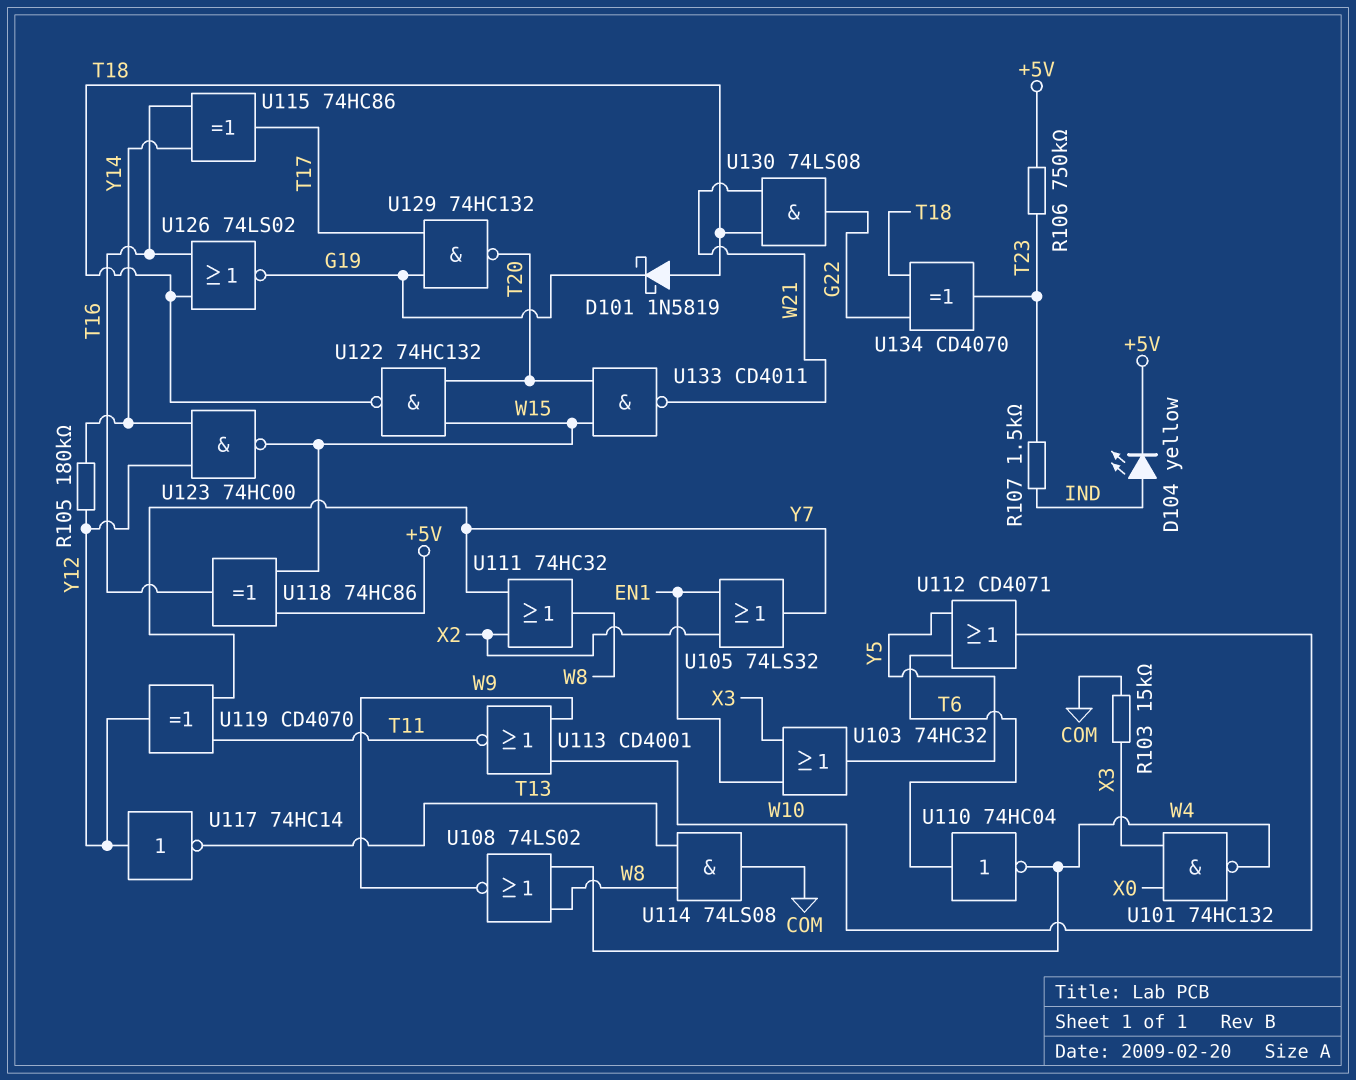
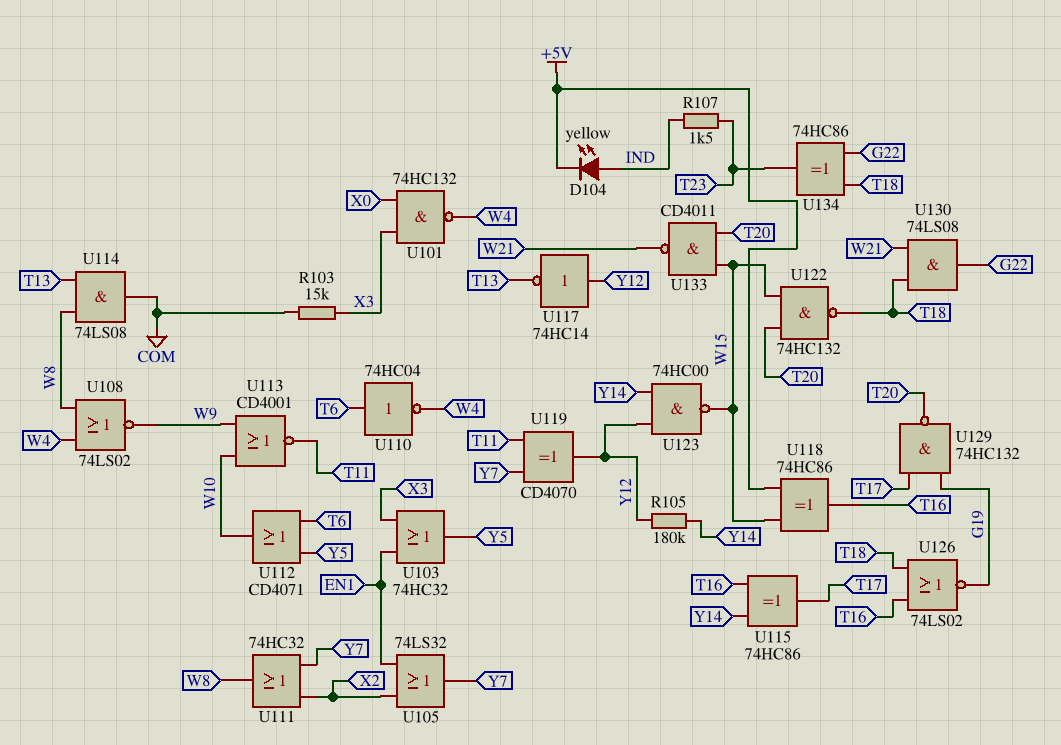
D101: schottky 1N5819 (A T18, K G19) -> none
R106: 750k (+5V, T23) -> none
U134: XOR CD4070 (in G22, in T18, out T23) -> XOR 74HC86 (in G22, in T18, out T23)

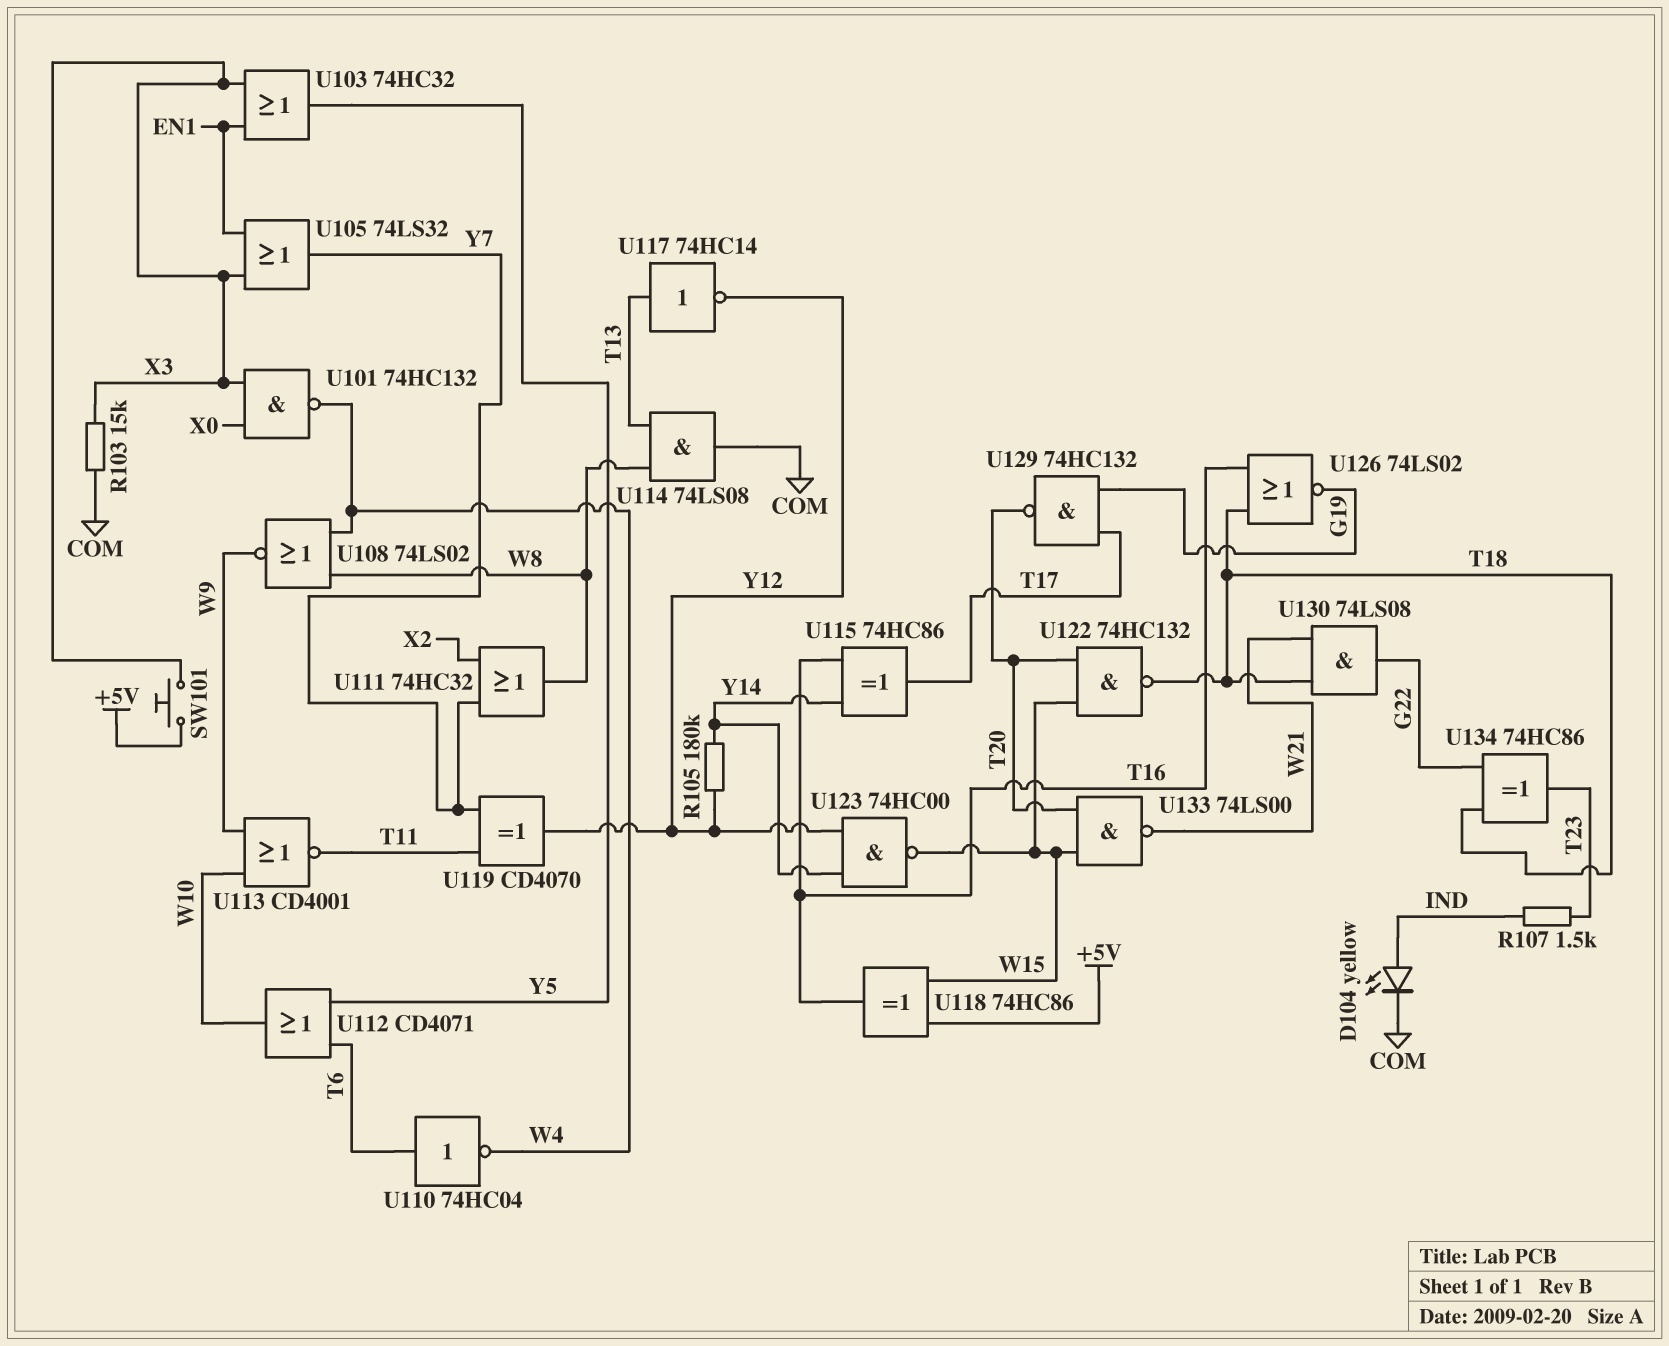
D104: LED yellow (A IND, K +5V) -> LED yellow (A IND, K COM)
SW101: none -> button (+5V, X3)
U105: OR 74LS32 (in EN1, in X2, out Y7) -> OR 74LS32 (in EN1, in X3, out Y7)
U117: NOT 74HC14 (in Y12, out T13) -> NOT 74HC14 (in T13, out Y12)
U133: NAND CD4011 (in T20, in W15, out W21) -> NAND 74LS00 (in T20, in W15, out W21)

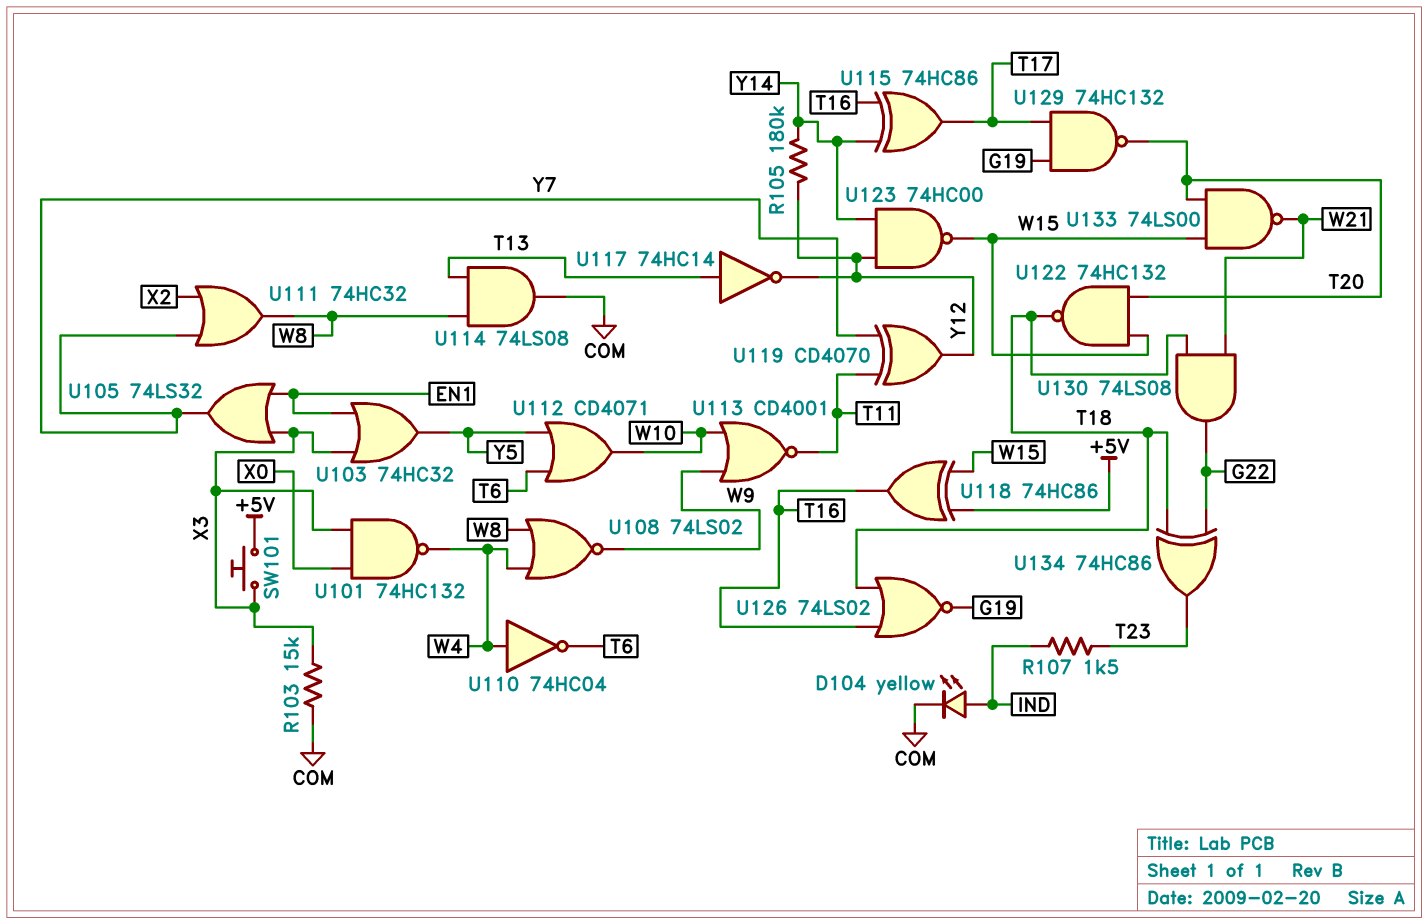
U110: NOT 74HC04 (in T6, out W4) -> NOT 74HC04 (in W4, out T6)

